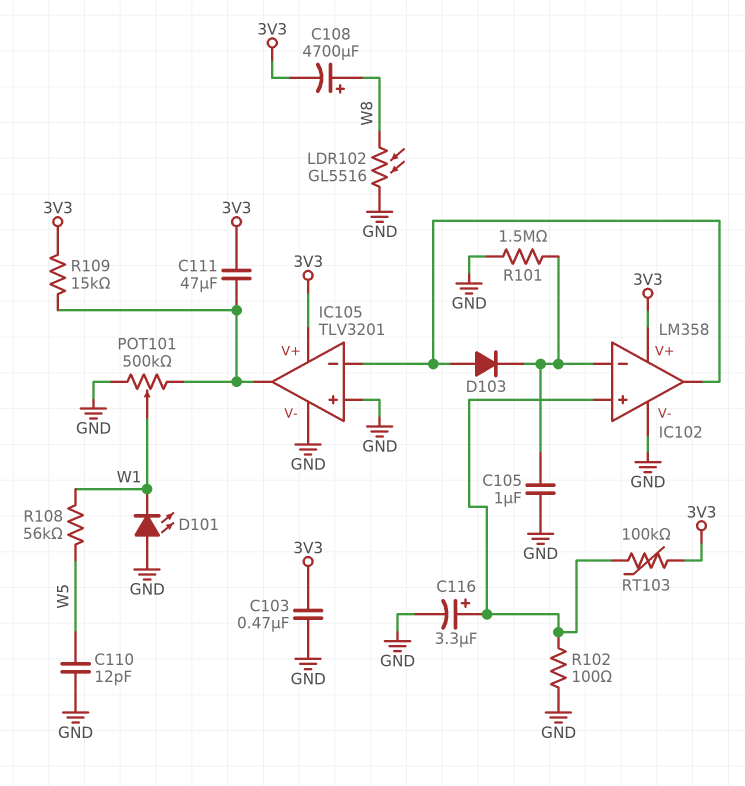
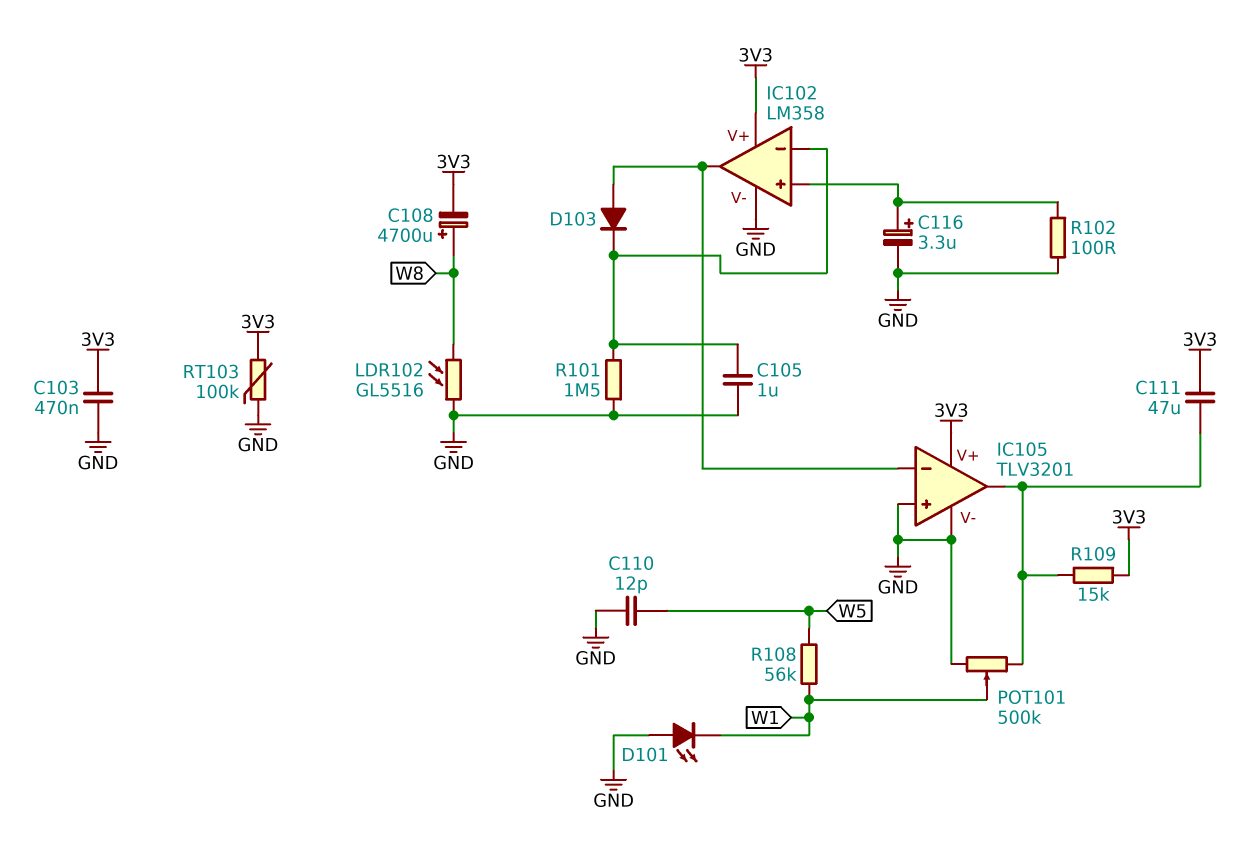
RT103: 100k (3V3, IC102/in+) -> 100k (3V3, GND)

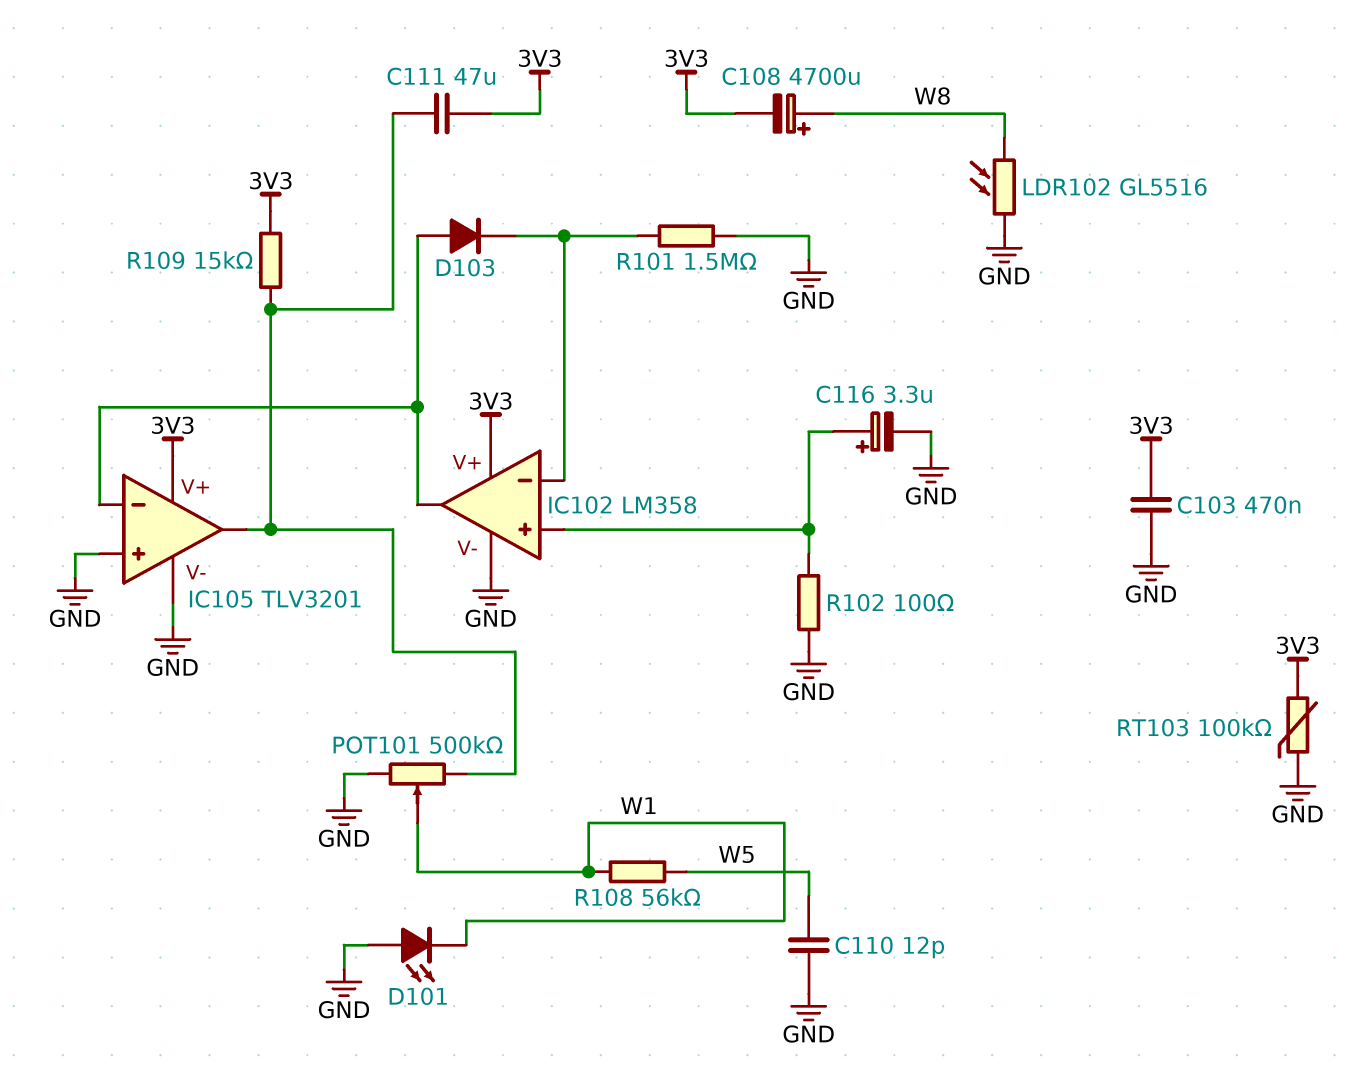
C105: 1uF (GND, IC102/in-) -> none

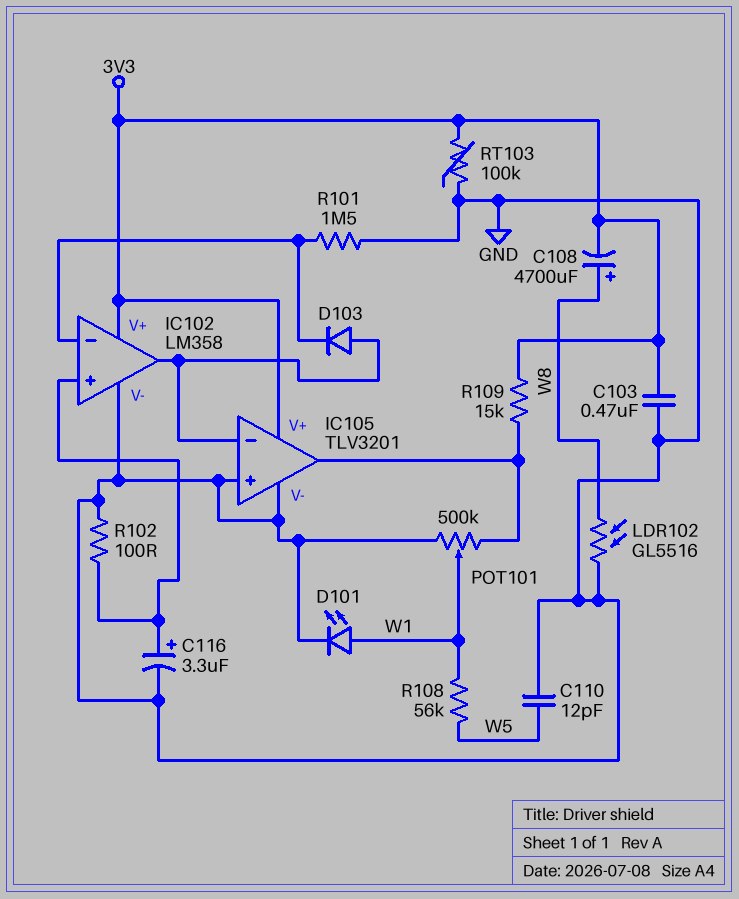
C111: 47uF (3V3, IC105/out) -> none
D101: LED (A GND, K W1) -> LED (A W1, K GND)

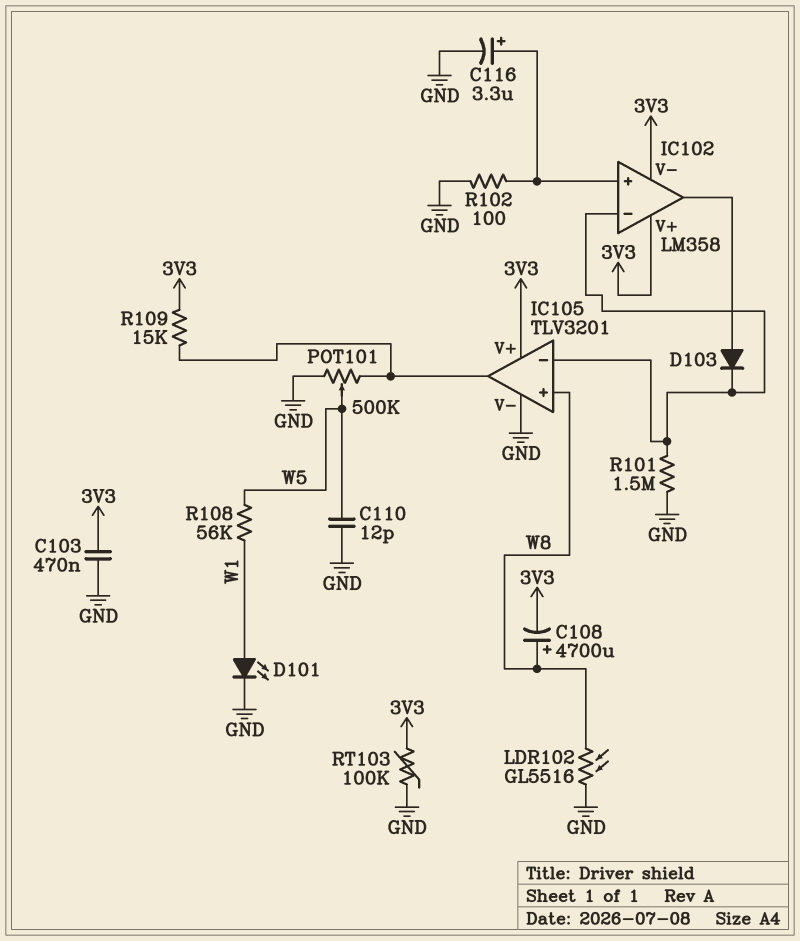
IC102 pin V-: GND -> 3V3
IC105 pin in+: GND -> W8
IC105 pin in-: IC102/out -> IC102/in-
POT101: 500k (GND, IC105/out, wiper W1) -> 500k (GND, IC105/out, wiper W5)

